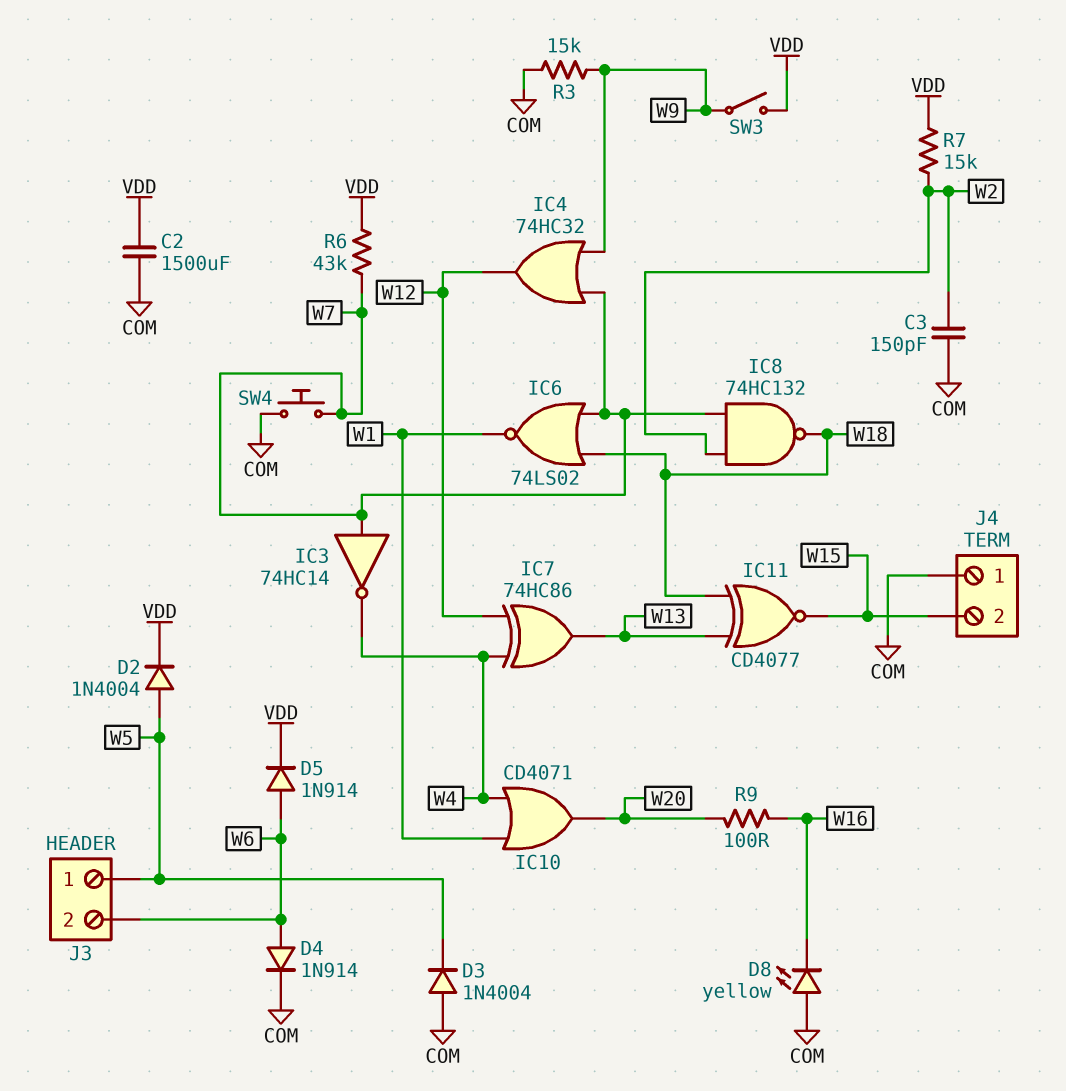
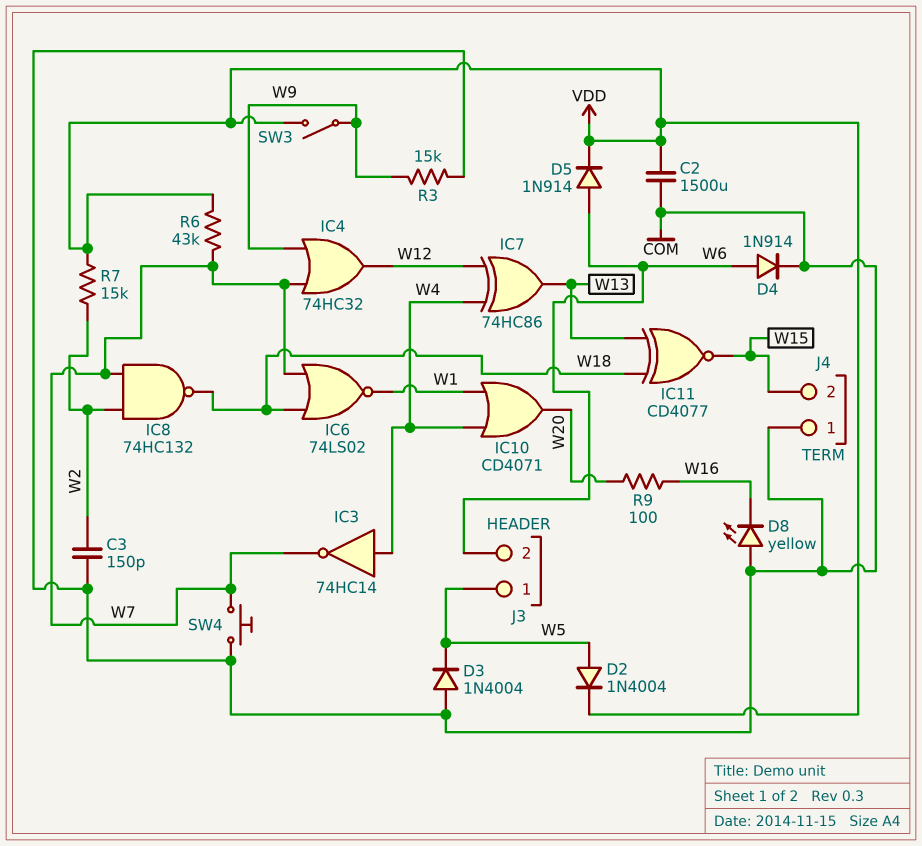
IC3: NOT 74HC14 (in W7, out W4) -> NOT 74HC14 (in W4, out W7)

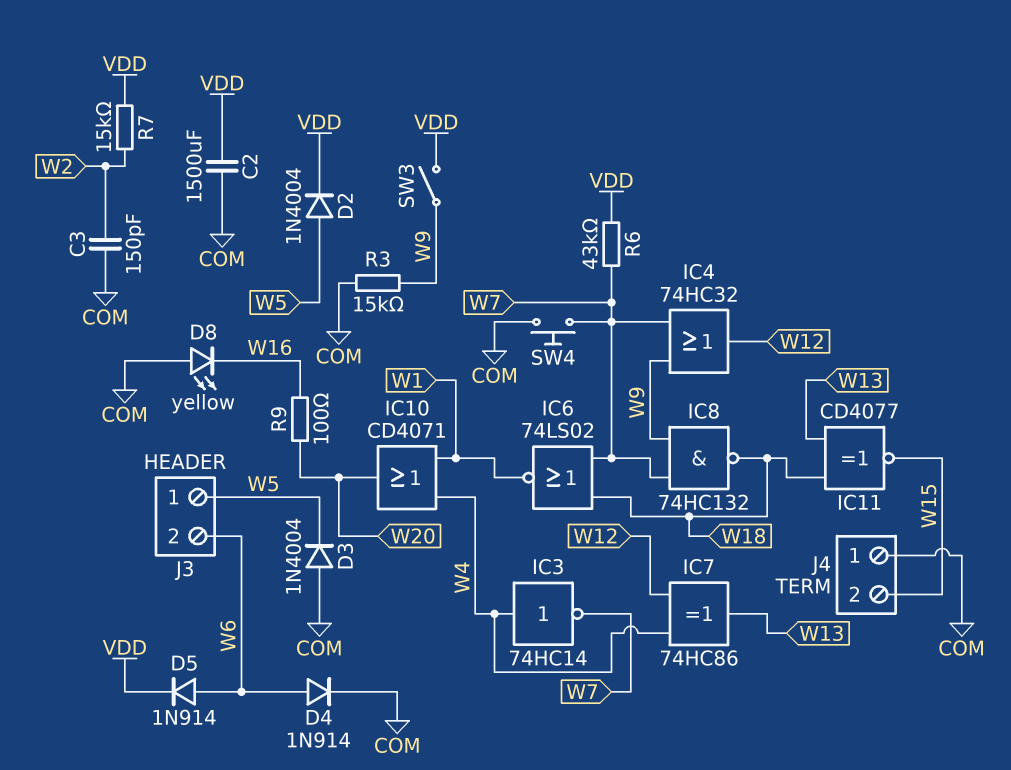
IC8: NAND 74HC132 (in W2, in W7, out W18) -> NAND 74HC132 (in W7, in W9, out W18)

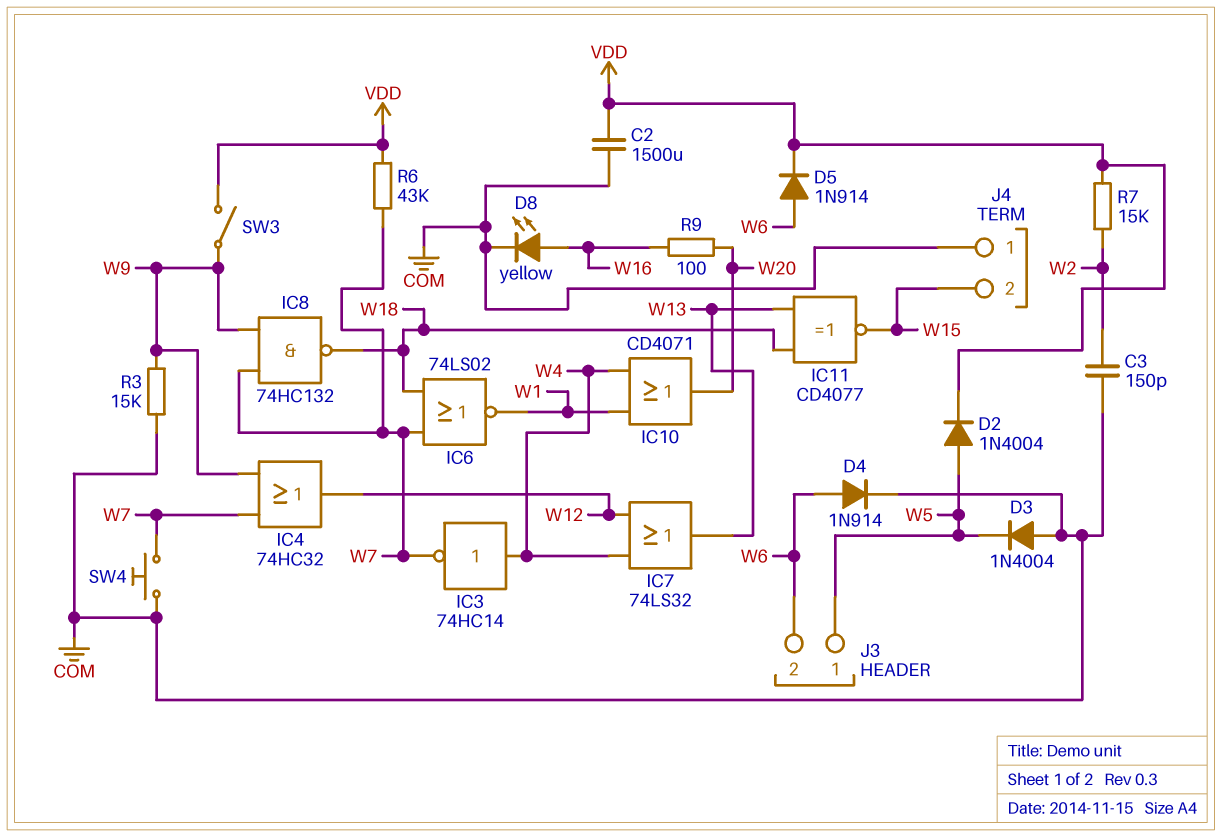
D8: LED yellow (A COM, K W16) -> LED yellow (A W16, K COM)
IC7: XOR 74HC86 (in W4, in W12, out W13) -> OR 74LS32 (in W4, in W12, out W13)

